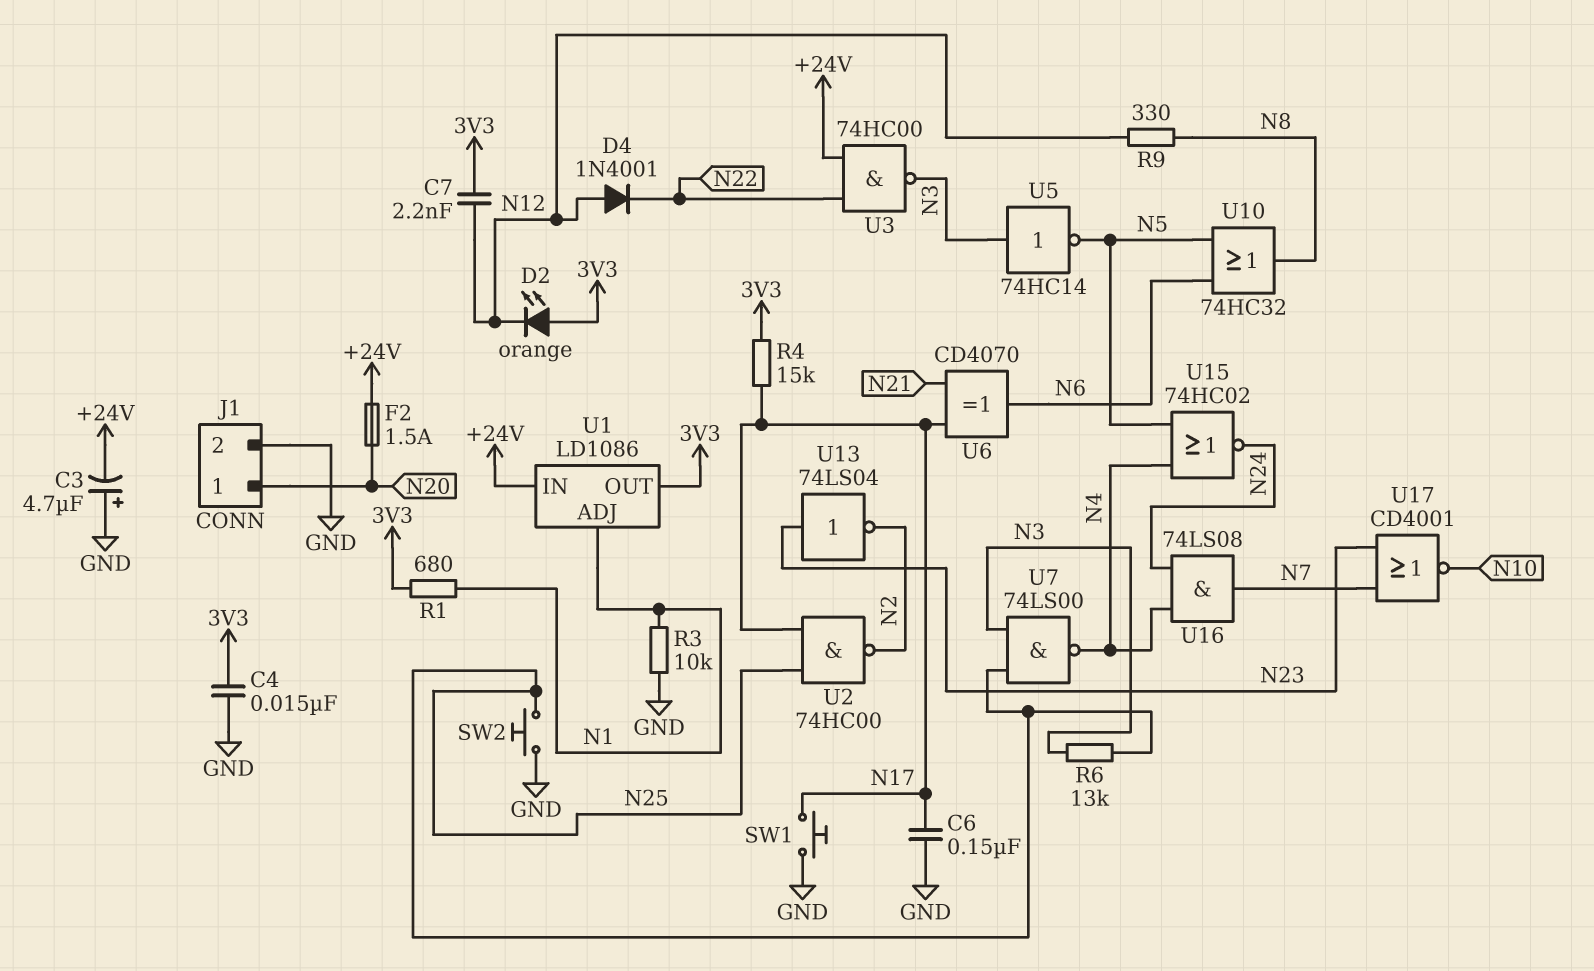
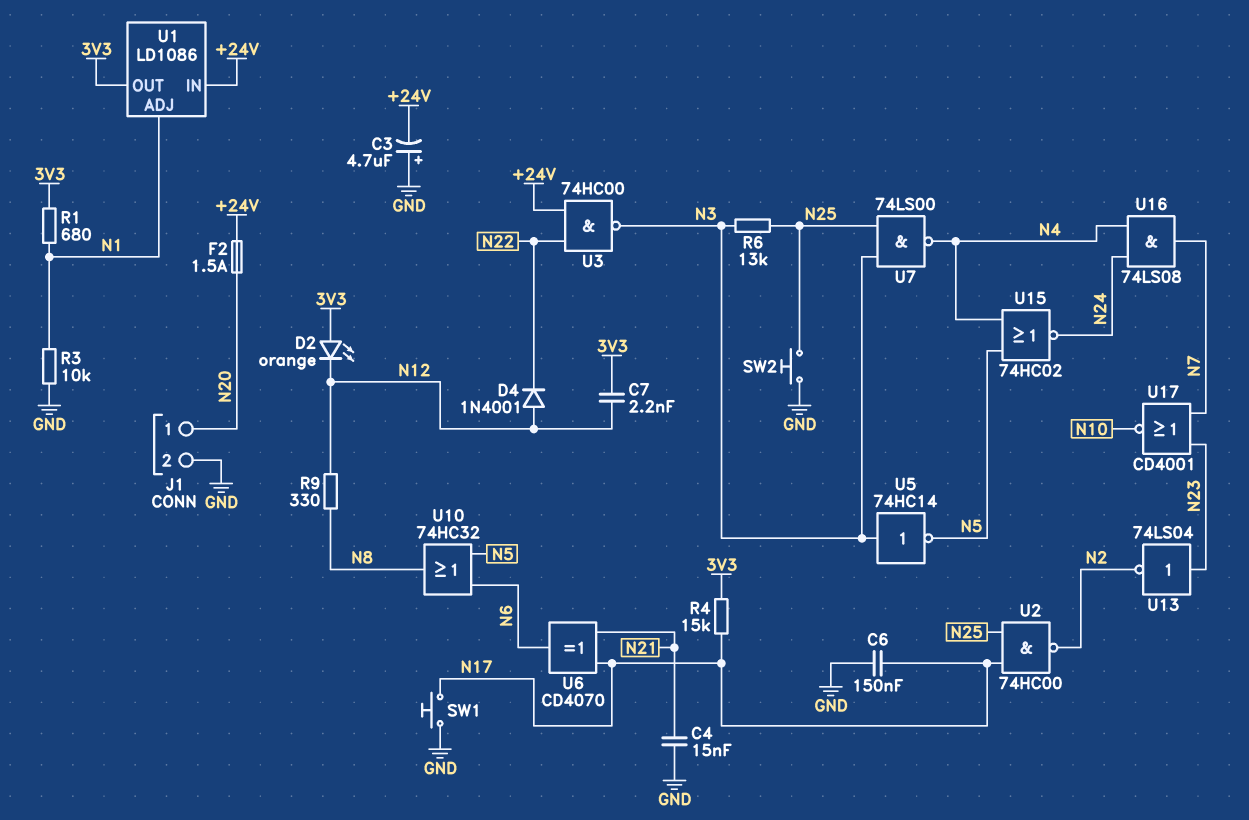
C4: 15nF (3V3, GND) -> 15nF (GND, N21)

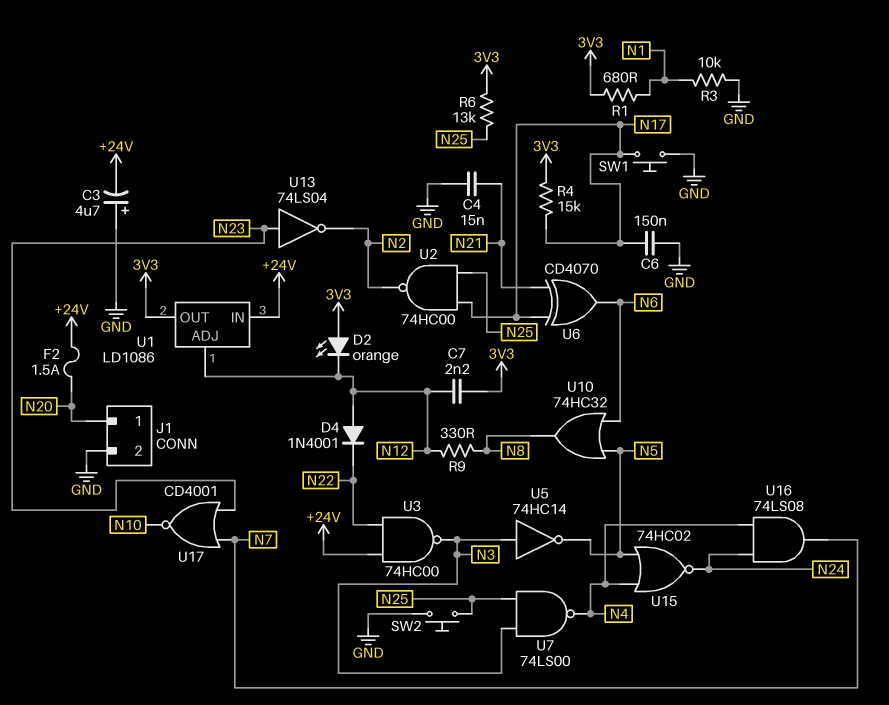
R6: 13k (N3, N25) -> 13k (3V3, N25)
U1 pin ADJ: N1 -> N12

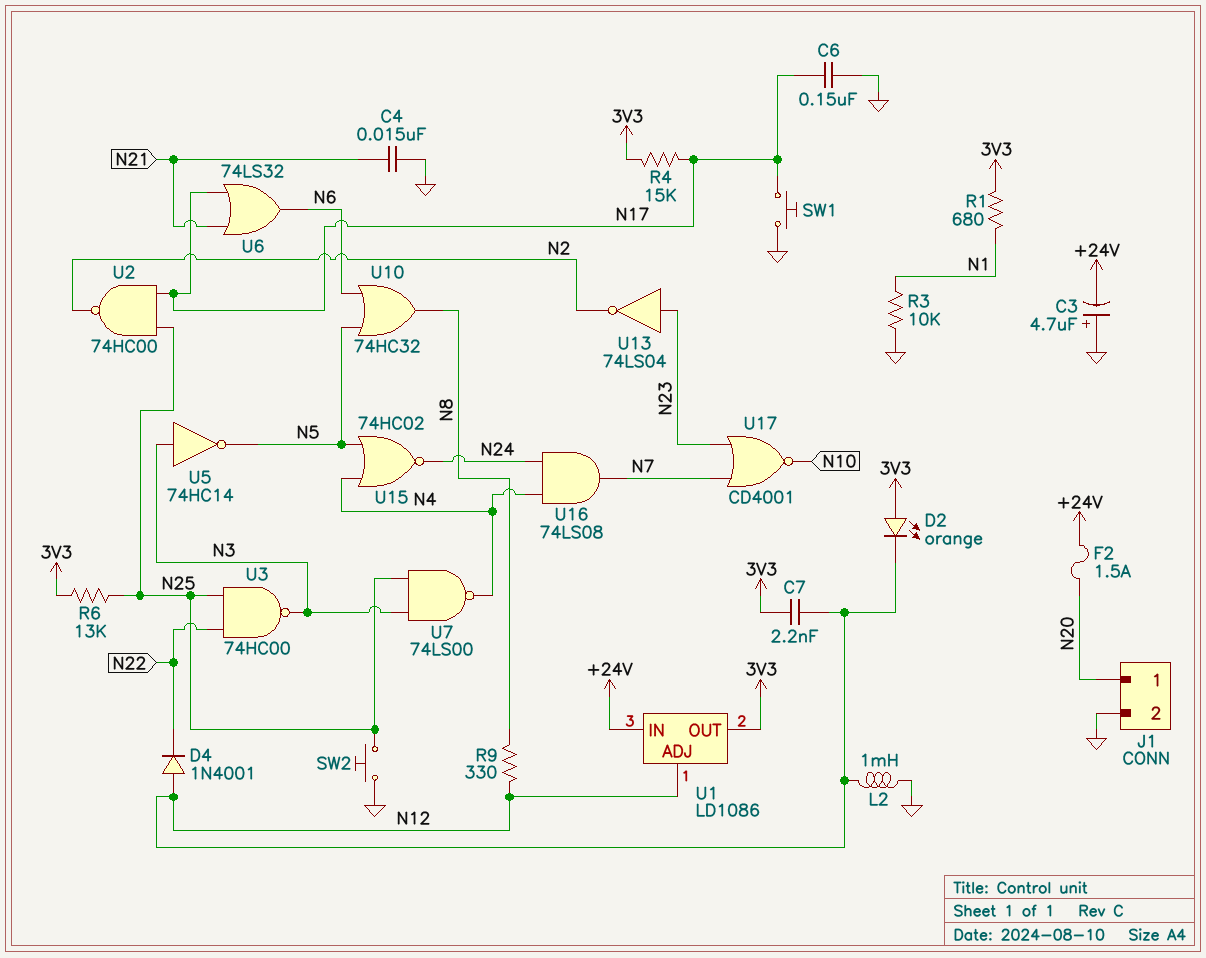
L2: none -> 1mH (GND, N12)
U3: NAND 74HC00 (in +24V, in N22, out N3) -> NAND 74HC00 (in N22, in N25, out N3)
U6: XOR CD4070 (in N17, in N21, out N6) -> OR 74LS32 (in N17, in N21, out N6)

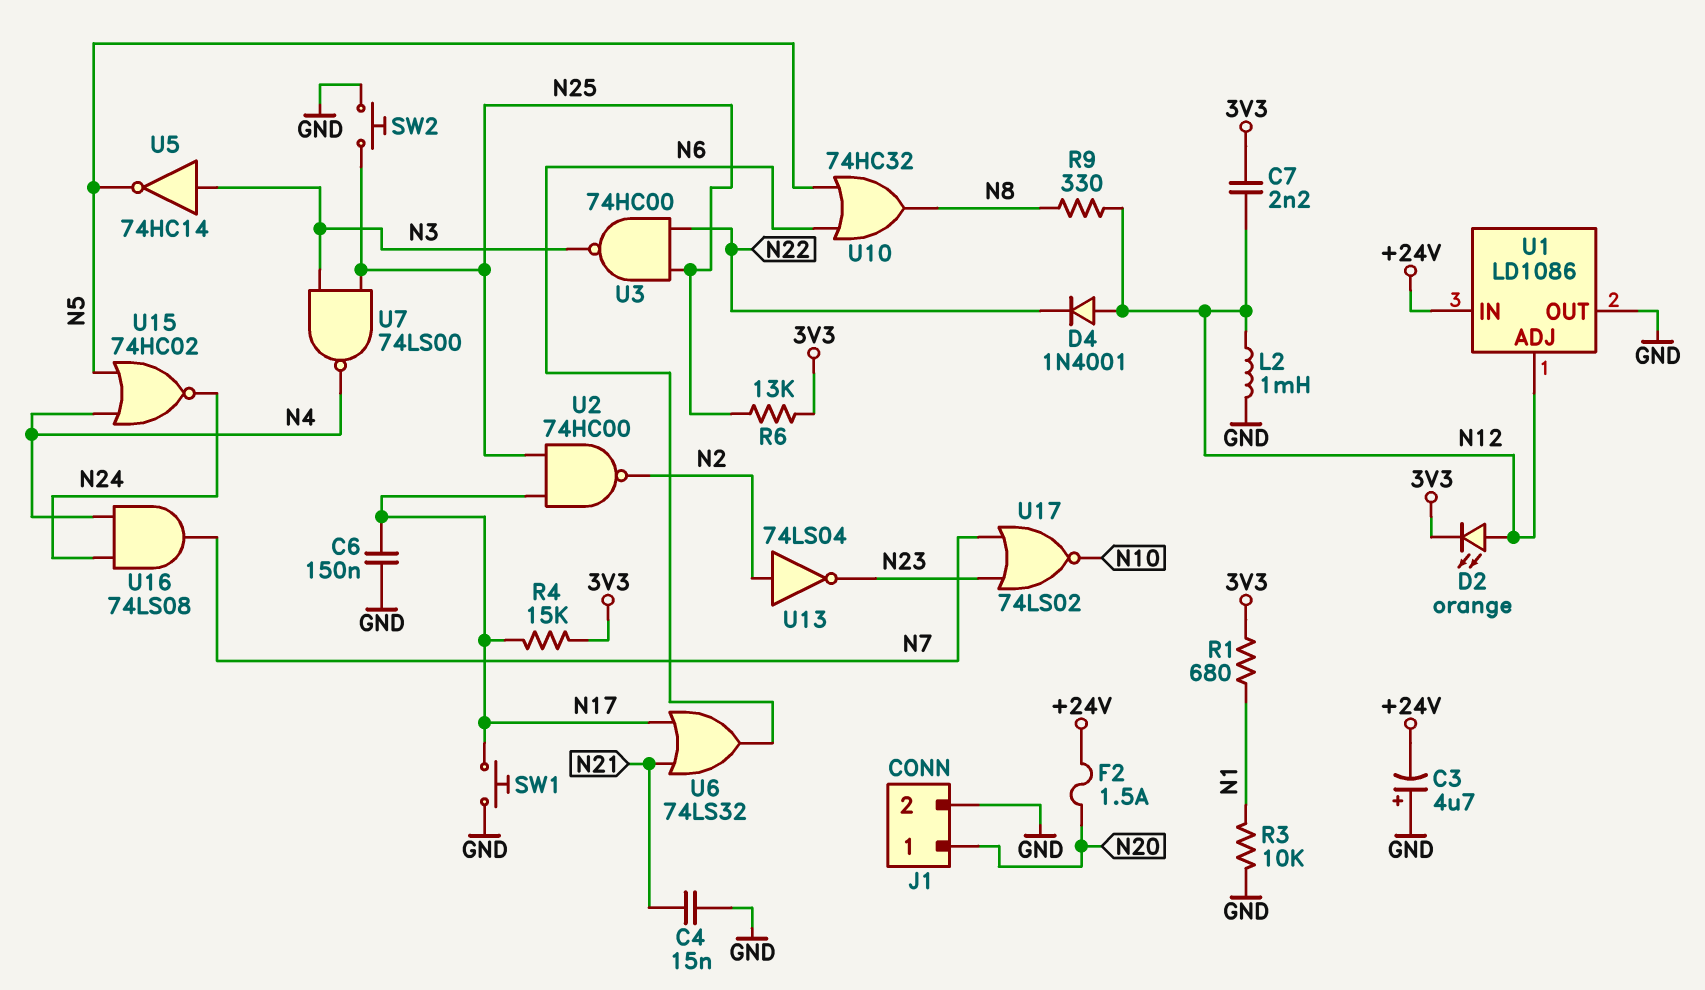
D2: LED orange (A 3V3, K N12) -> LED orange (A N12, K 3V3)
U1 pin OUT: 3V3 -> GND
U13: NOT 74LS04 (in N23, out N2) -> NOT 74LS04 (in N2, out N23)
U17: NOR CD4001 (in N7, in N23, out N10) -> NOR 74LS02 (in N7, in N23, out N10)

